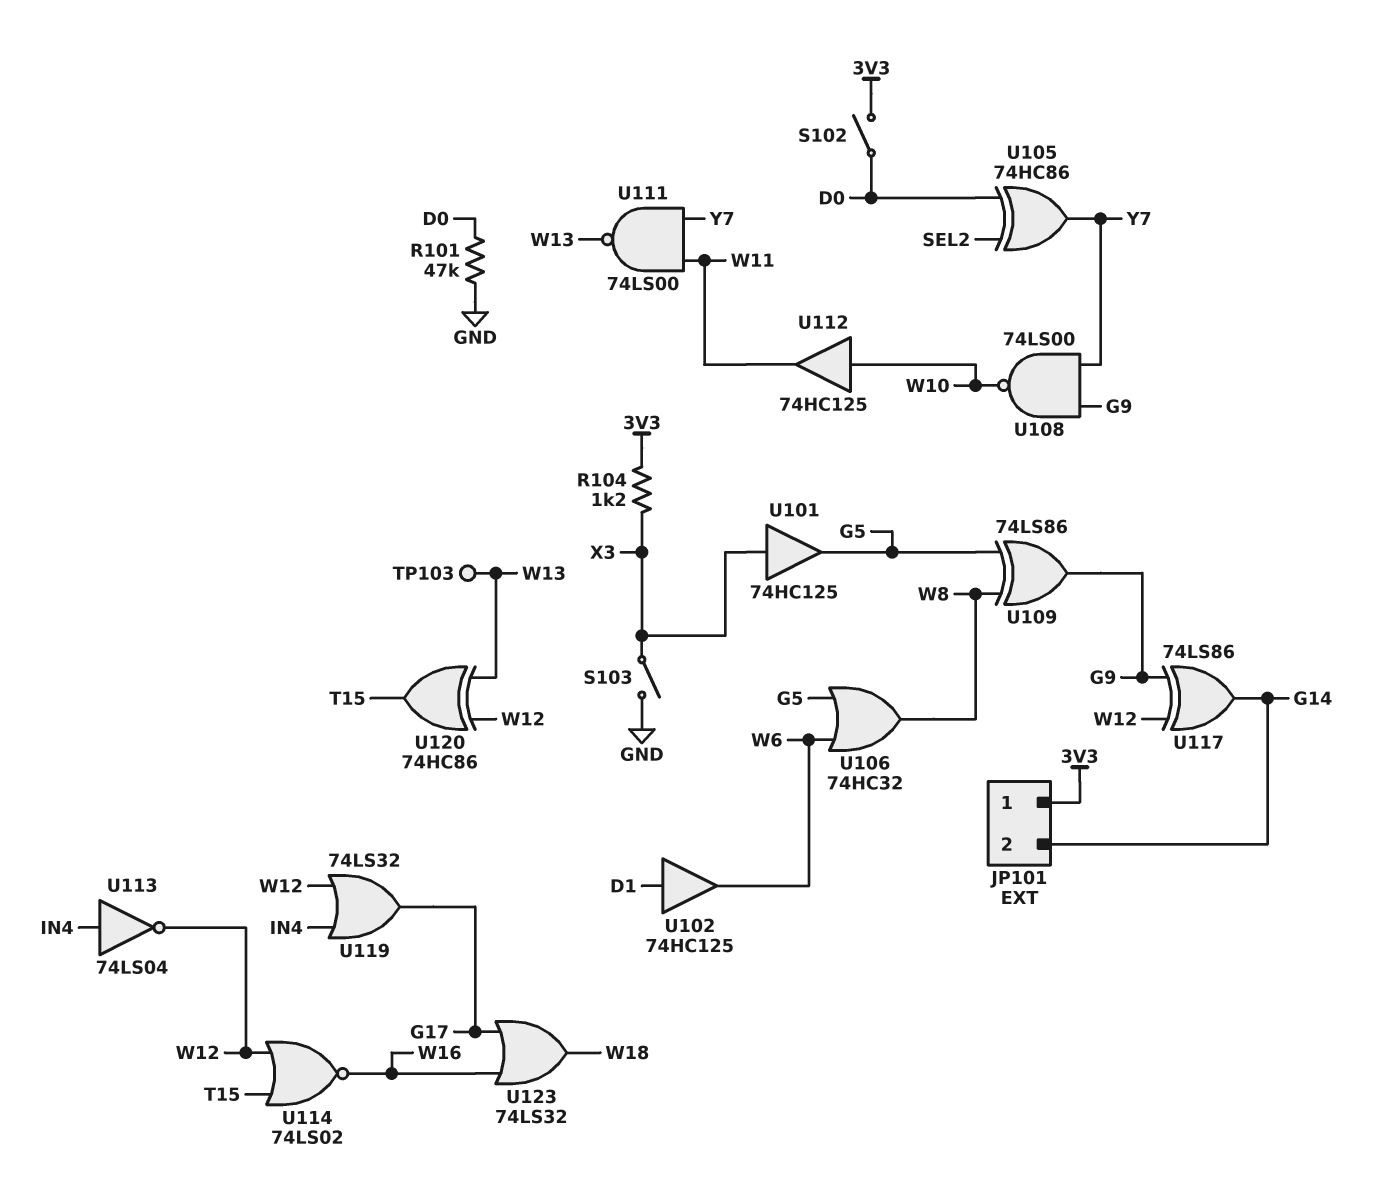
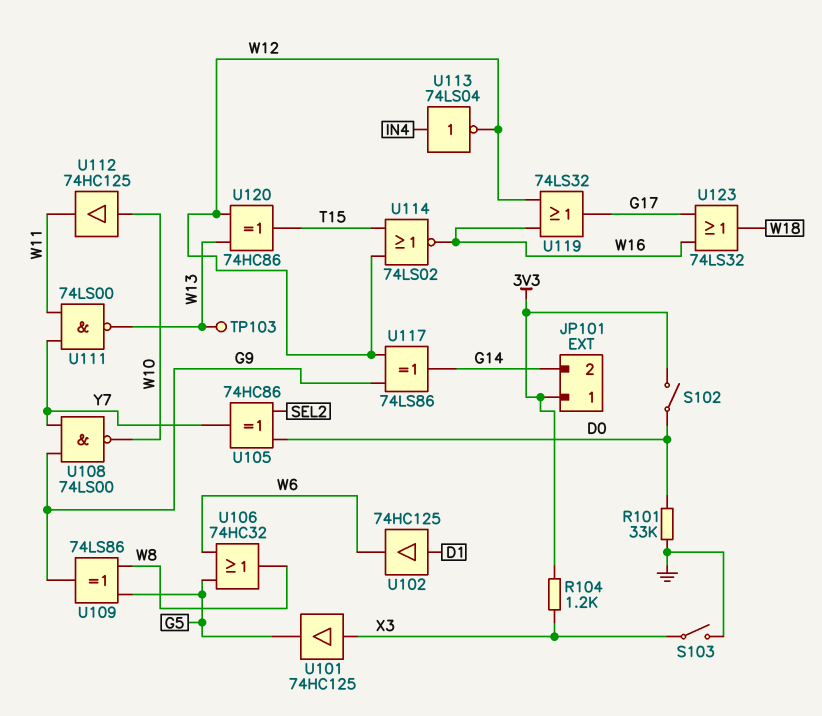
R101: 47k (D0, GND) -> 33k (D0, GND)
U119: OR 74LS32 (in IN4, in W12, out G17) -> OR 74LS32 (in W12, in W16, out G17)

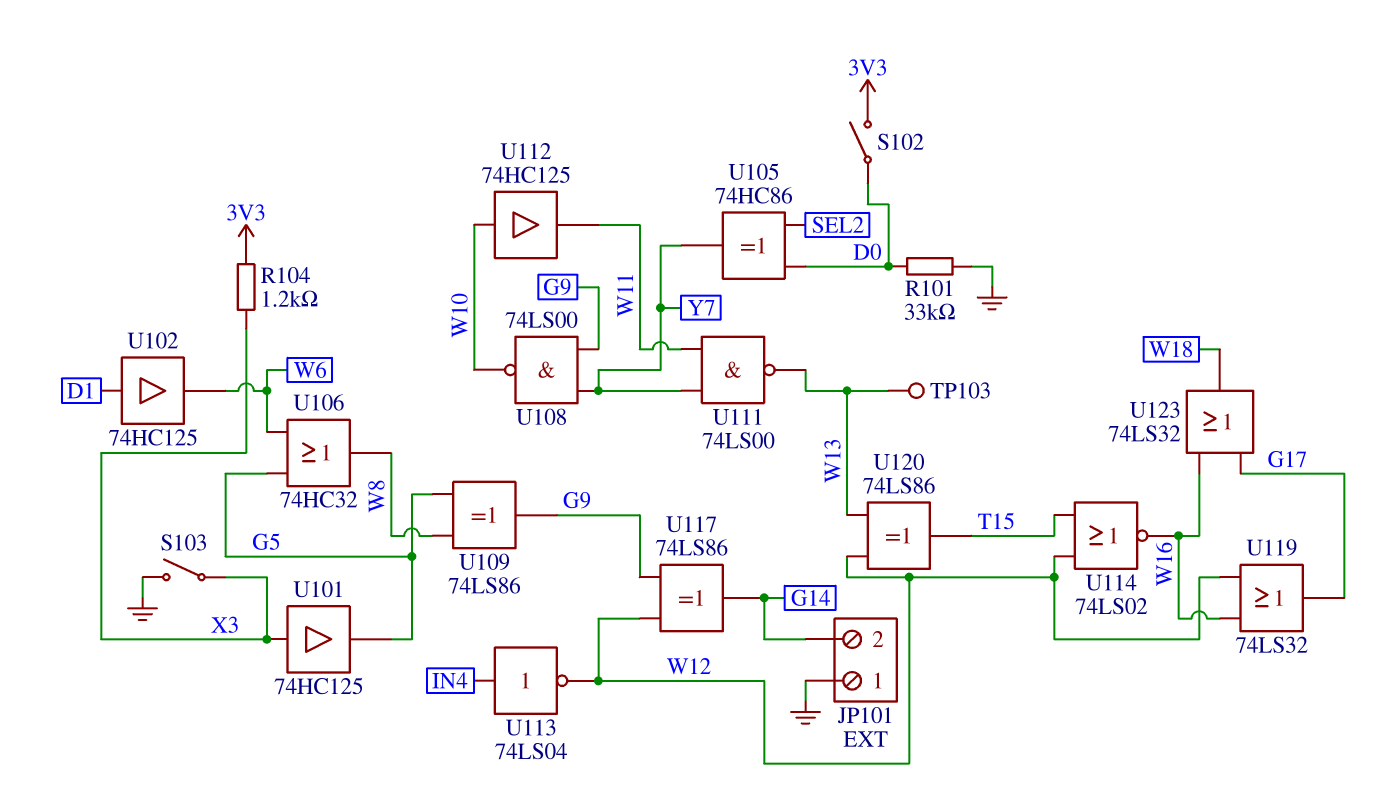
JP101 pin 1: 3V3 -> GND
U120: XOR 74HC86 (in W12, in W13, out T15) -> XOR 74LS86 (in W12, in W13, out T15)

